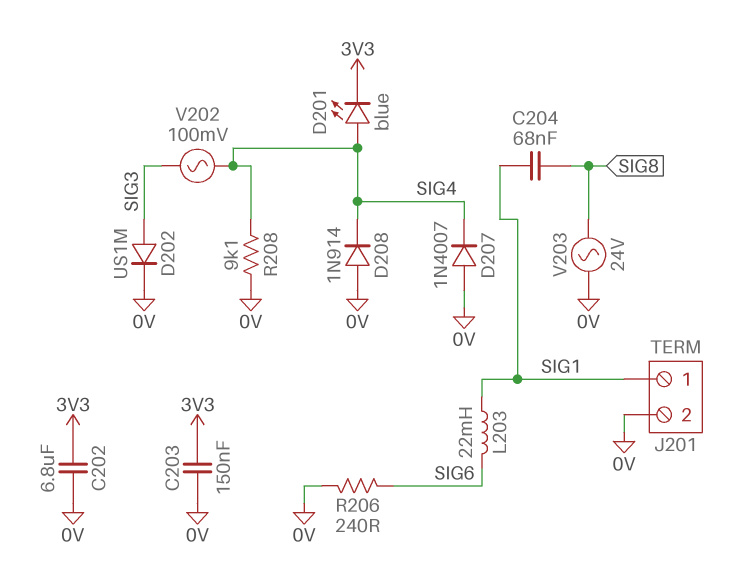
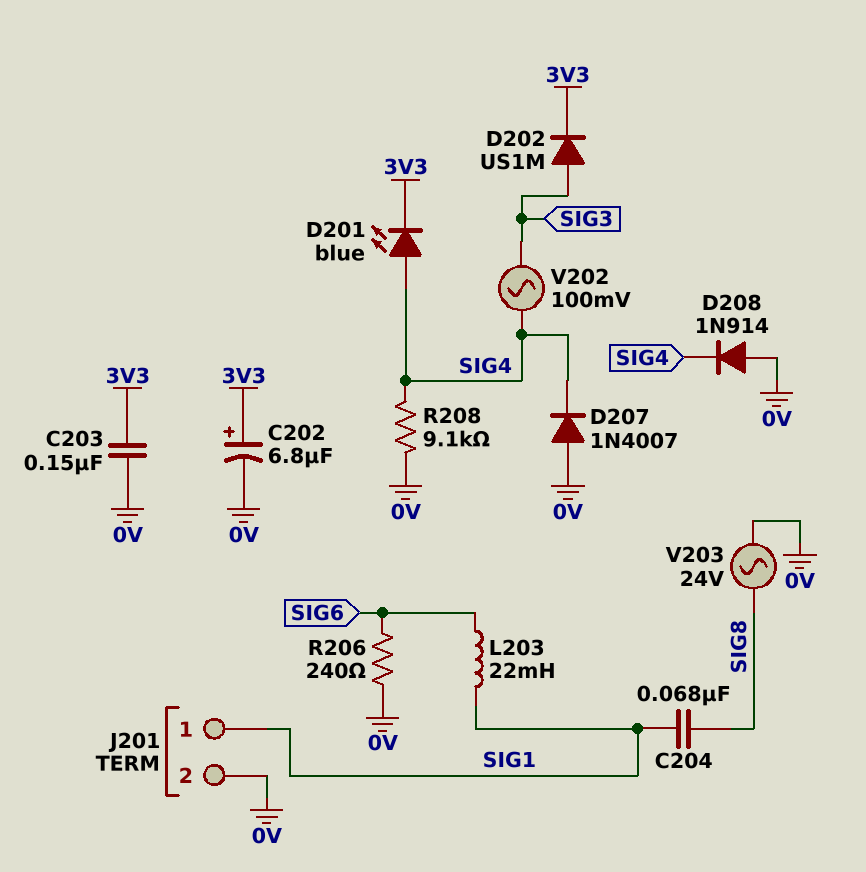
C202: 6.8uF (0V, 3V3) -> 6.8uF (plus 3V3, minus 0V)
D202: diode US1M (A SIG3, K 0V) -> diode US1M (A SIG3, K 3V3)

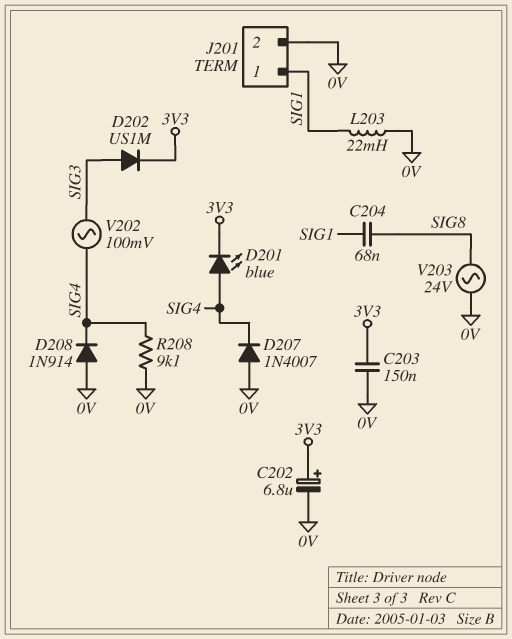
L203: 22mH (SIG1, SIG6) -> 22mH (0V, SIG1)
R206: 240 (0V, SIG6) -> none

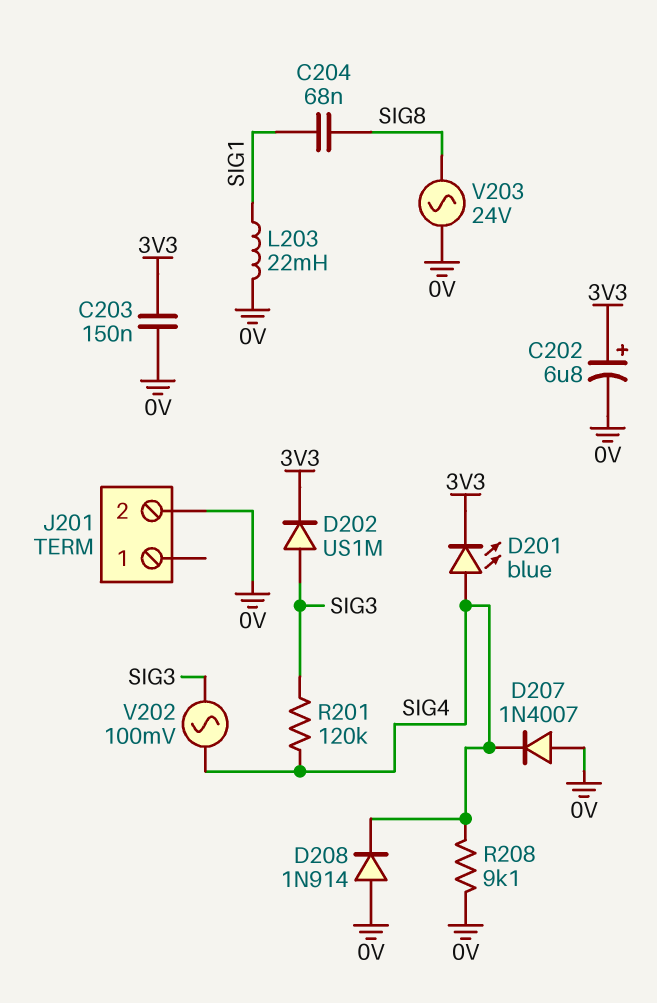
J201 pin 1: SIG1 -> none
R201: none -> 120k (SIG3, SIG4)

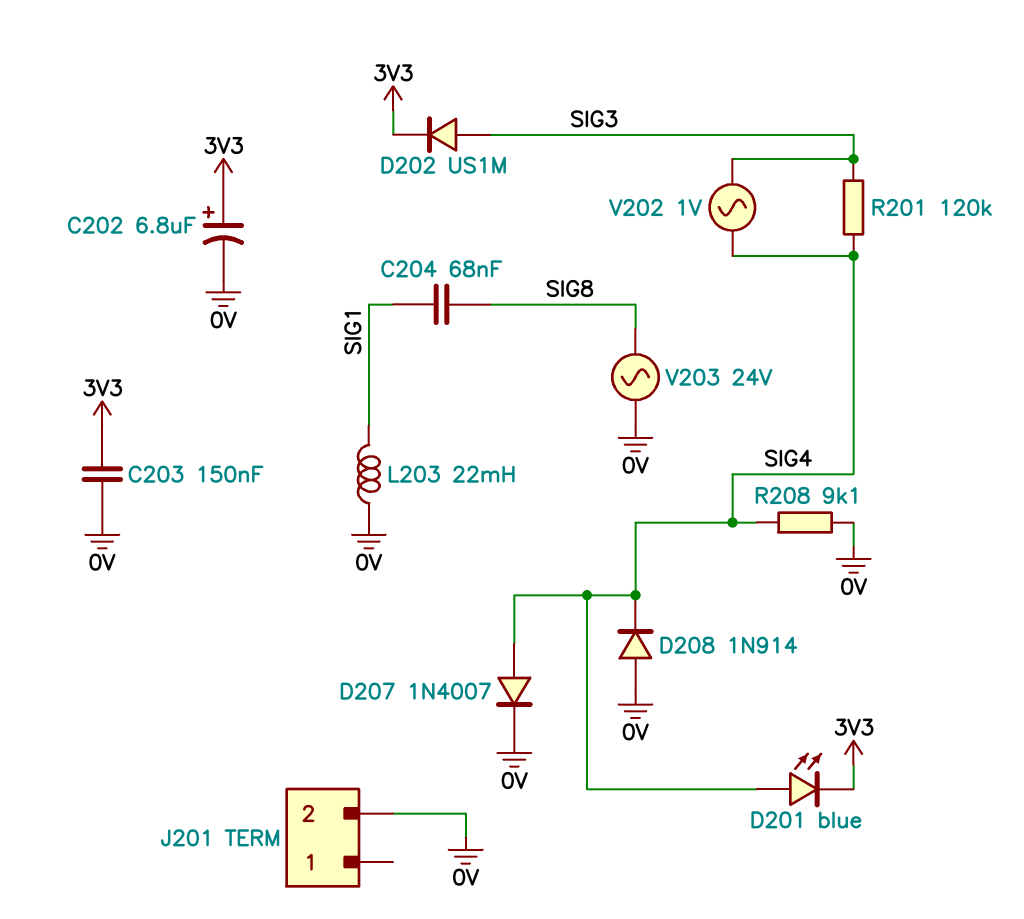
D207: diode 1N4007 (A 0V, K SIG4) -> diode 1N4007 (A SIG4, K 0V)
V202: AC 100mV (SIG3, SIG4) -> AC 1V (SIG3, SIG4)

